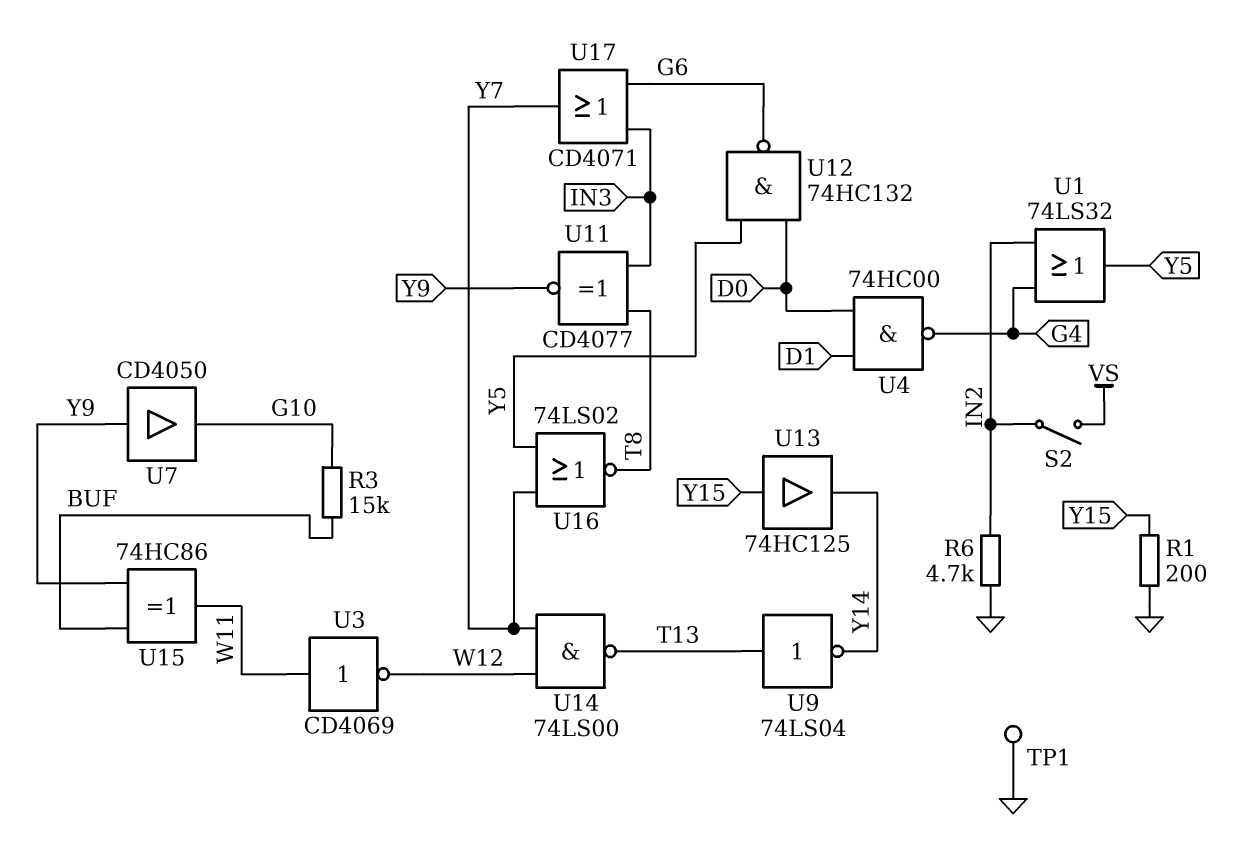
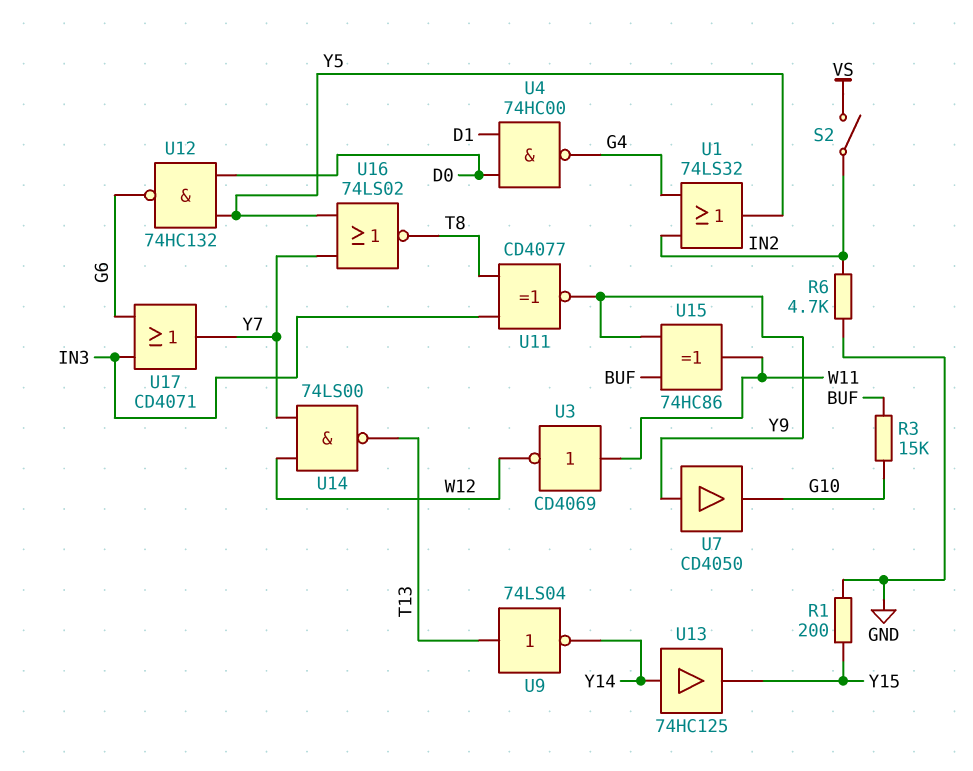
TP1: test point (GND) -> none
U13: buffer 74HC125 (in Y15, out Y14) -> buffer 74HC125 (in Y14, out Y15)

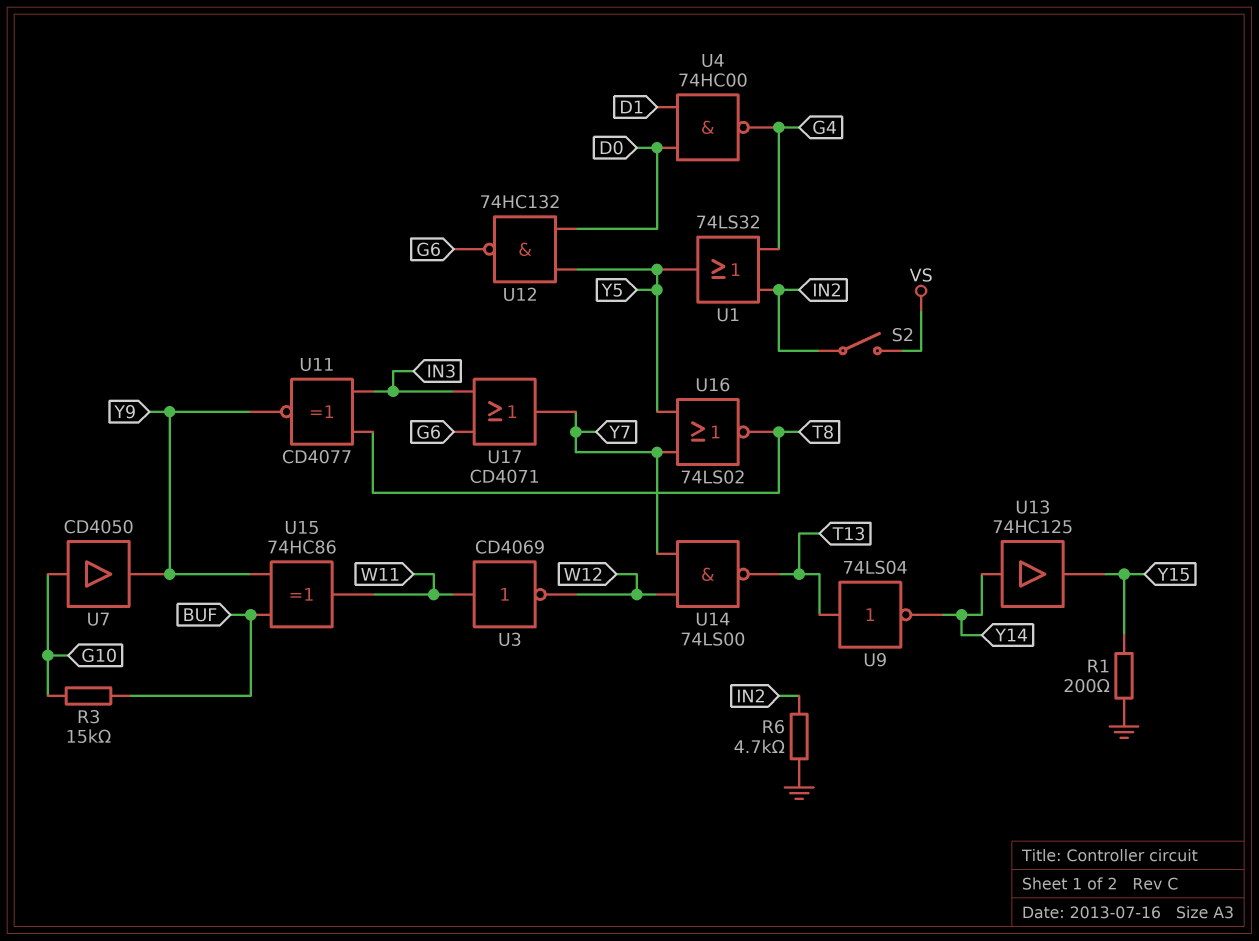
U7: buffer CD4050 (in Y9, out G10) -> buffer CD4050 (in G10, out Y9)

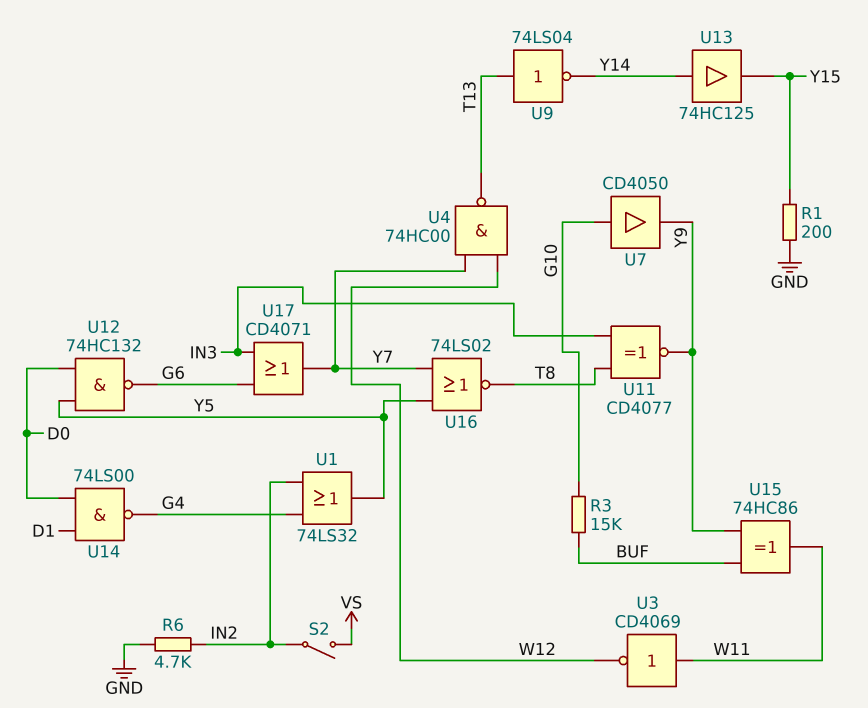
U4: NAND 74HC00 (in D0, in D1, out G4) -> NAND 74HC00 (in W12, in Y7, out T13)
U14: NAND 74LS00 (in W12, in Y7, out T13) -> NAND 74LS00 (in D0, in D1, out G4)

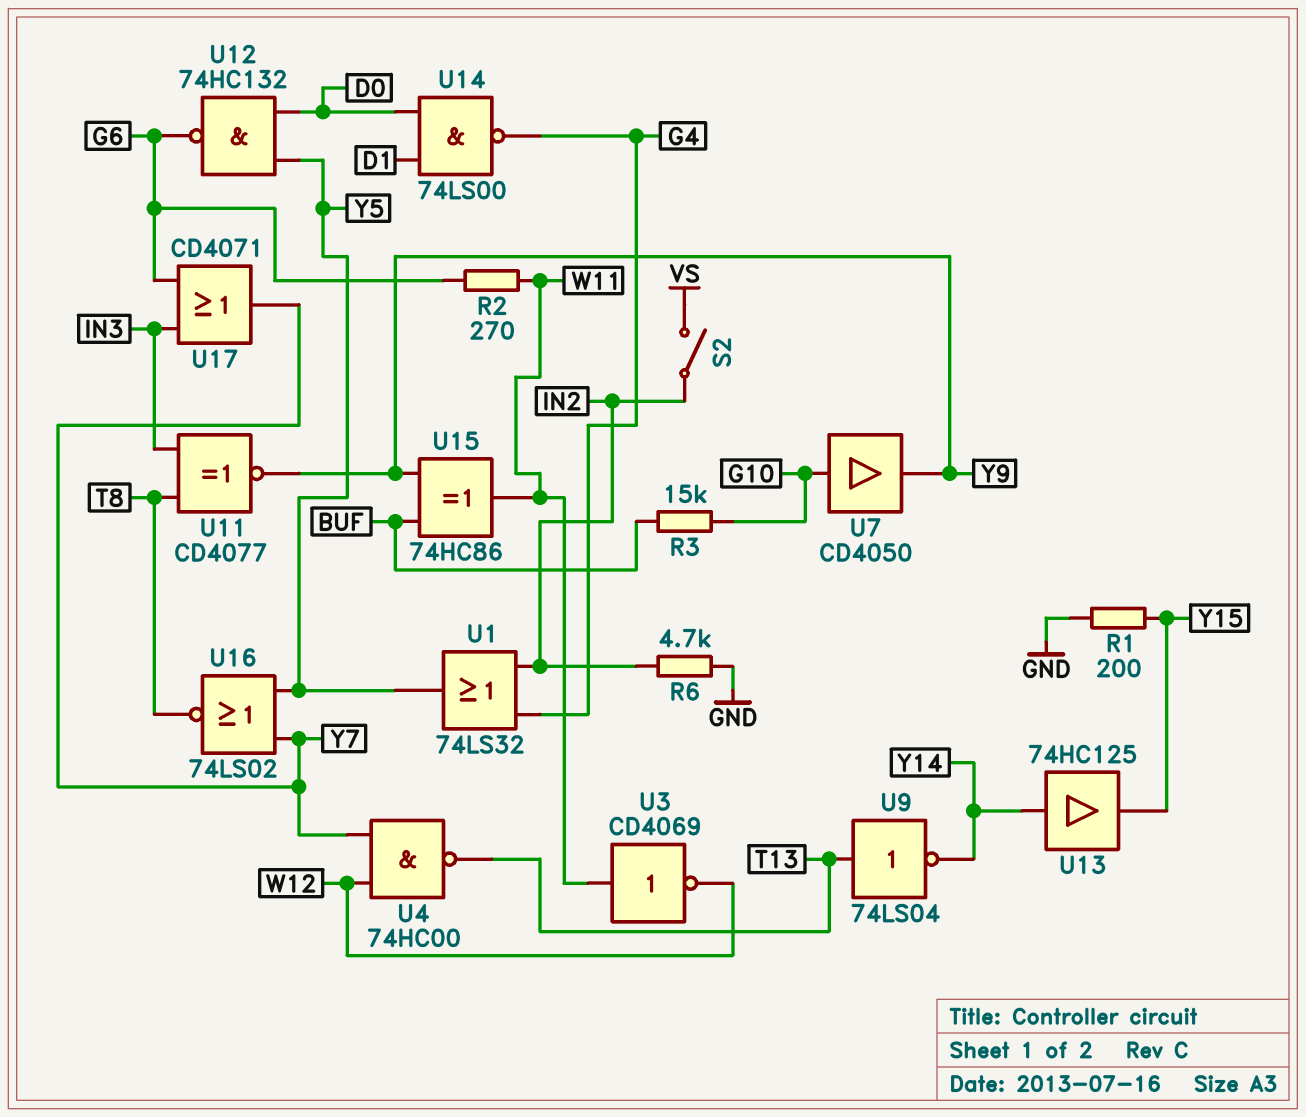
R2: none -> 270 (G6, W11)

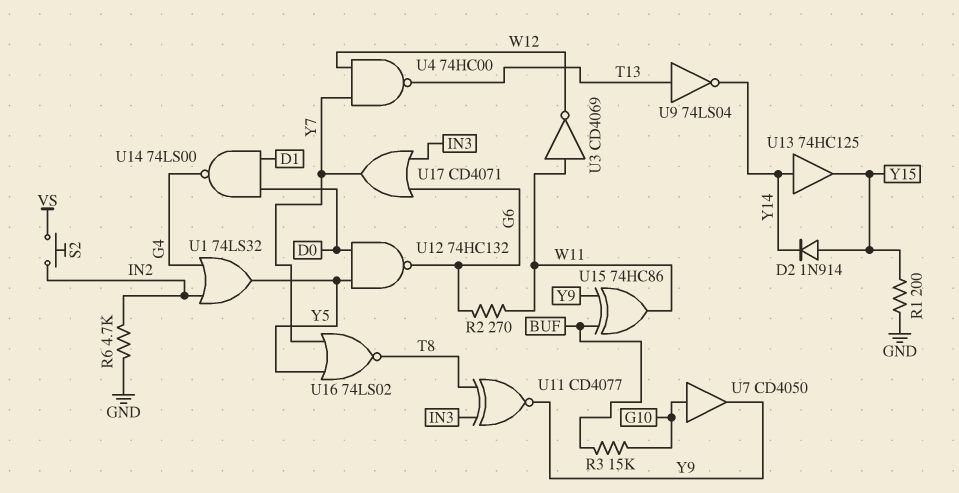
D2: none -> diode 1N914 (A Y15, K Y14)
S2: switch (IN2, VS) -> button (IN2, VS)

